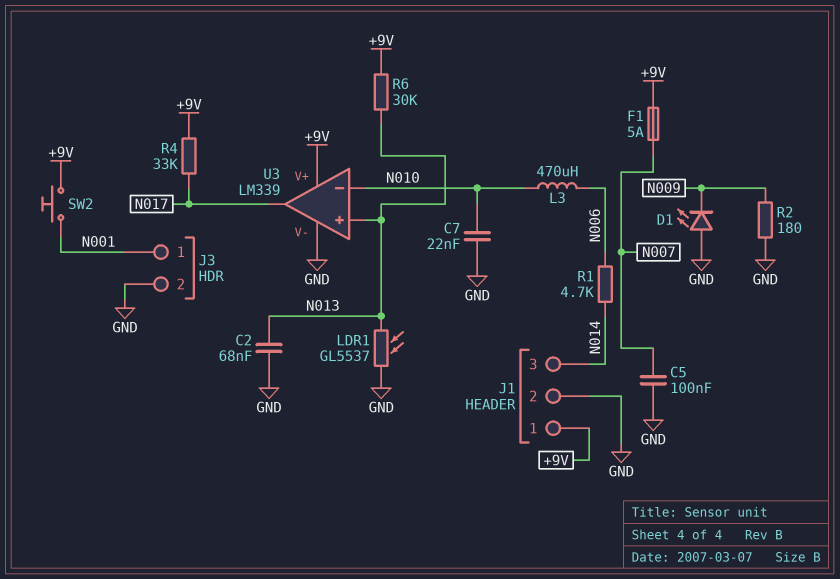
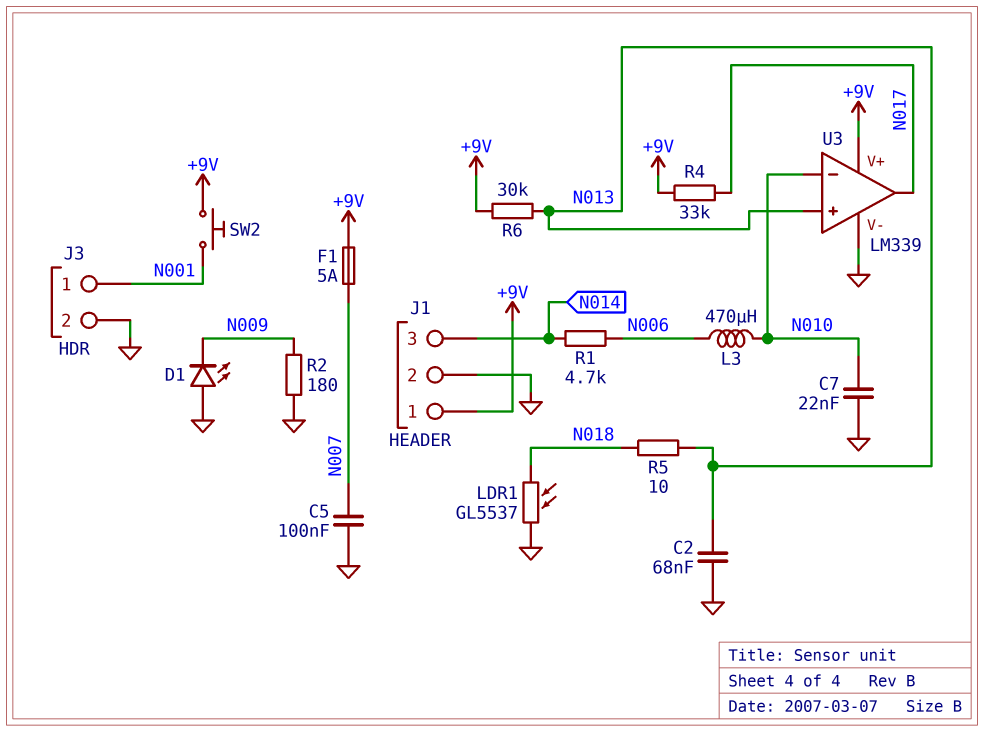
LDR1: GL5537 (GND, N013) -> GL5537 (GND, N018)
R5: none -> 10 (N013, N018)

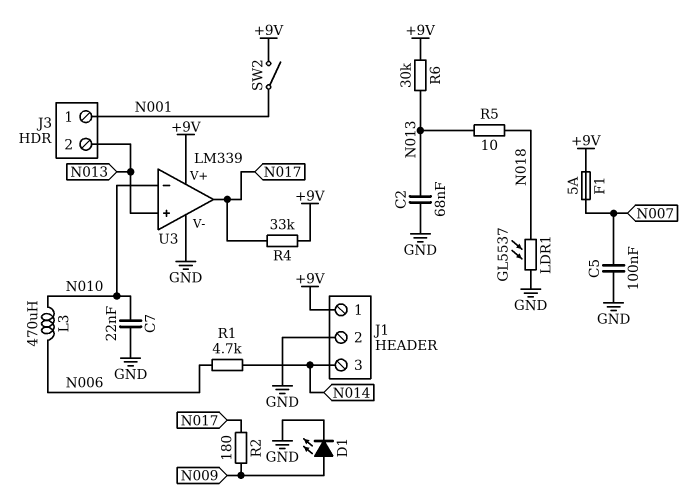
D1: LED (A GND, K N009) -> LED (A N009, K GND)
J3 pin 2: GND -> N013
R2: 180 (GND, N009) -> 180 (N009, N017)
SW2: button (+9V, N001) -> switch (+9V, N001)

